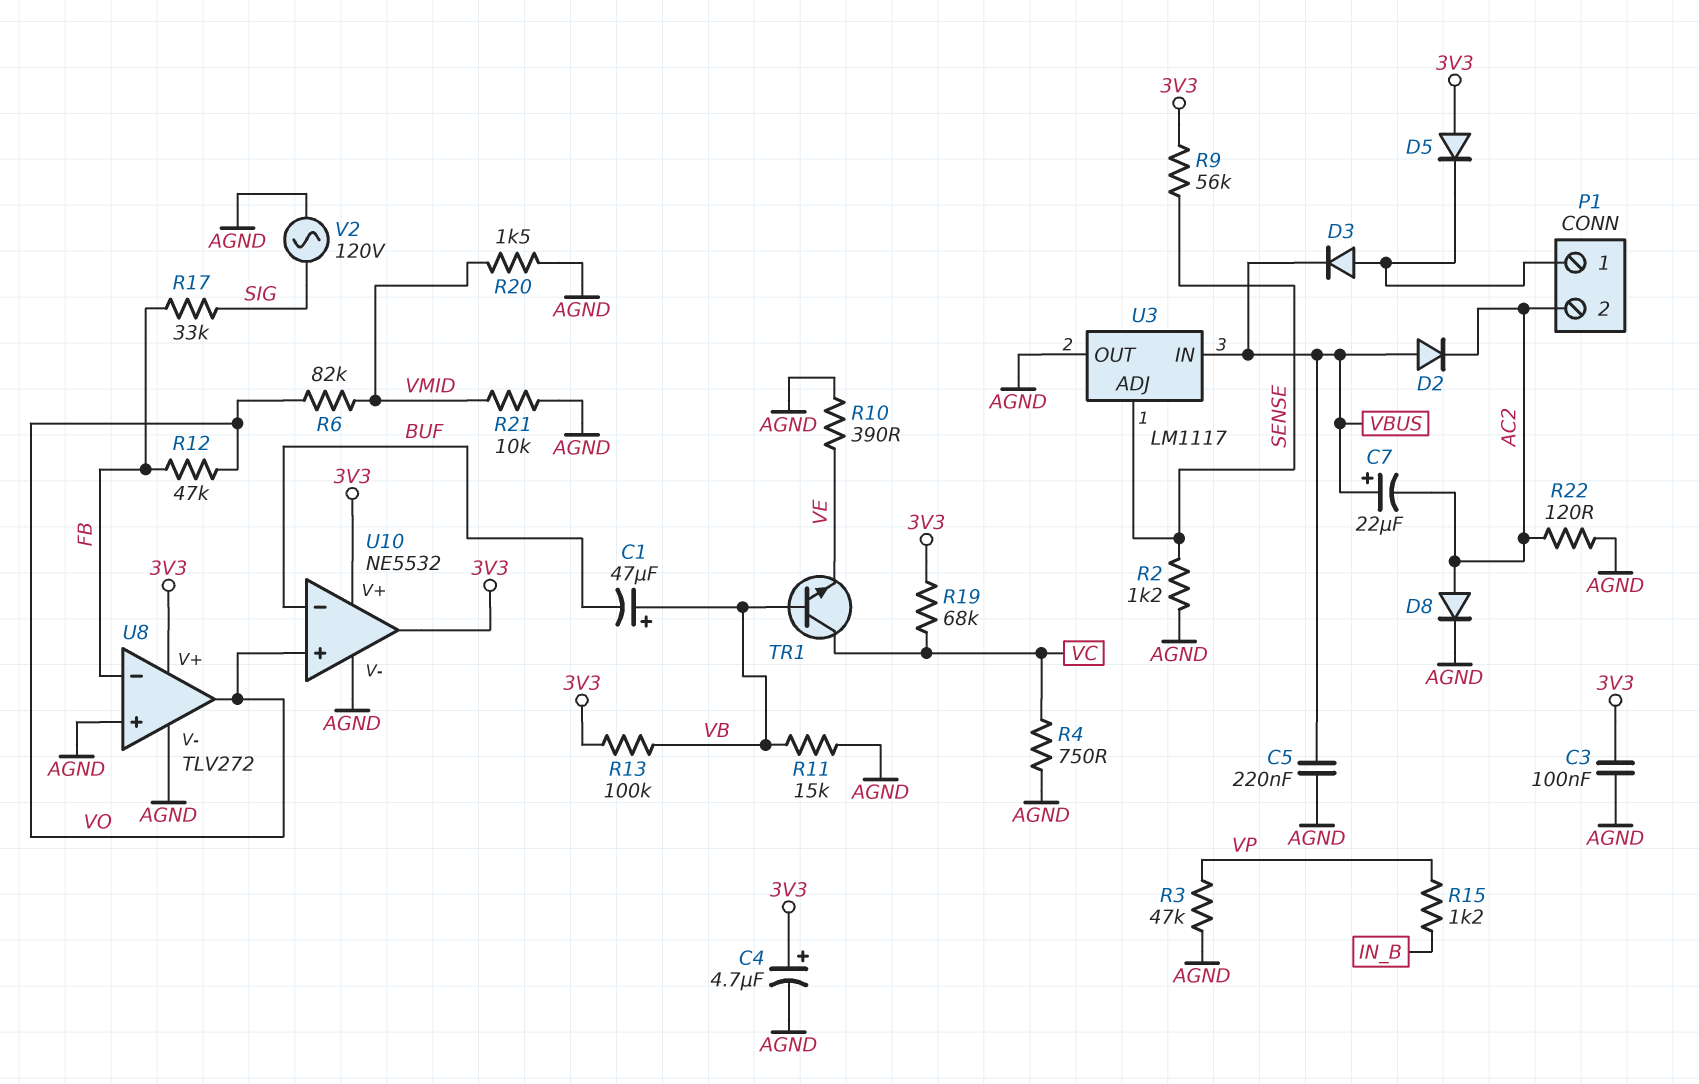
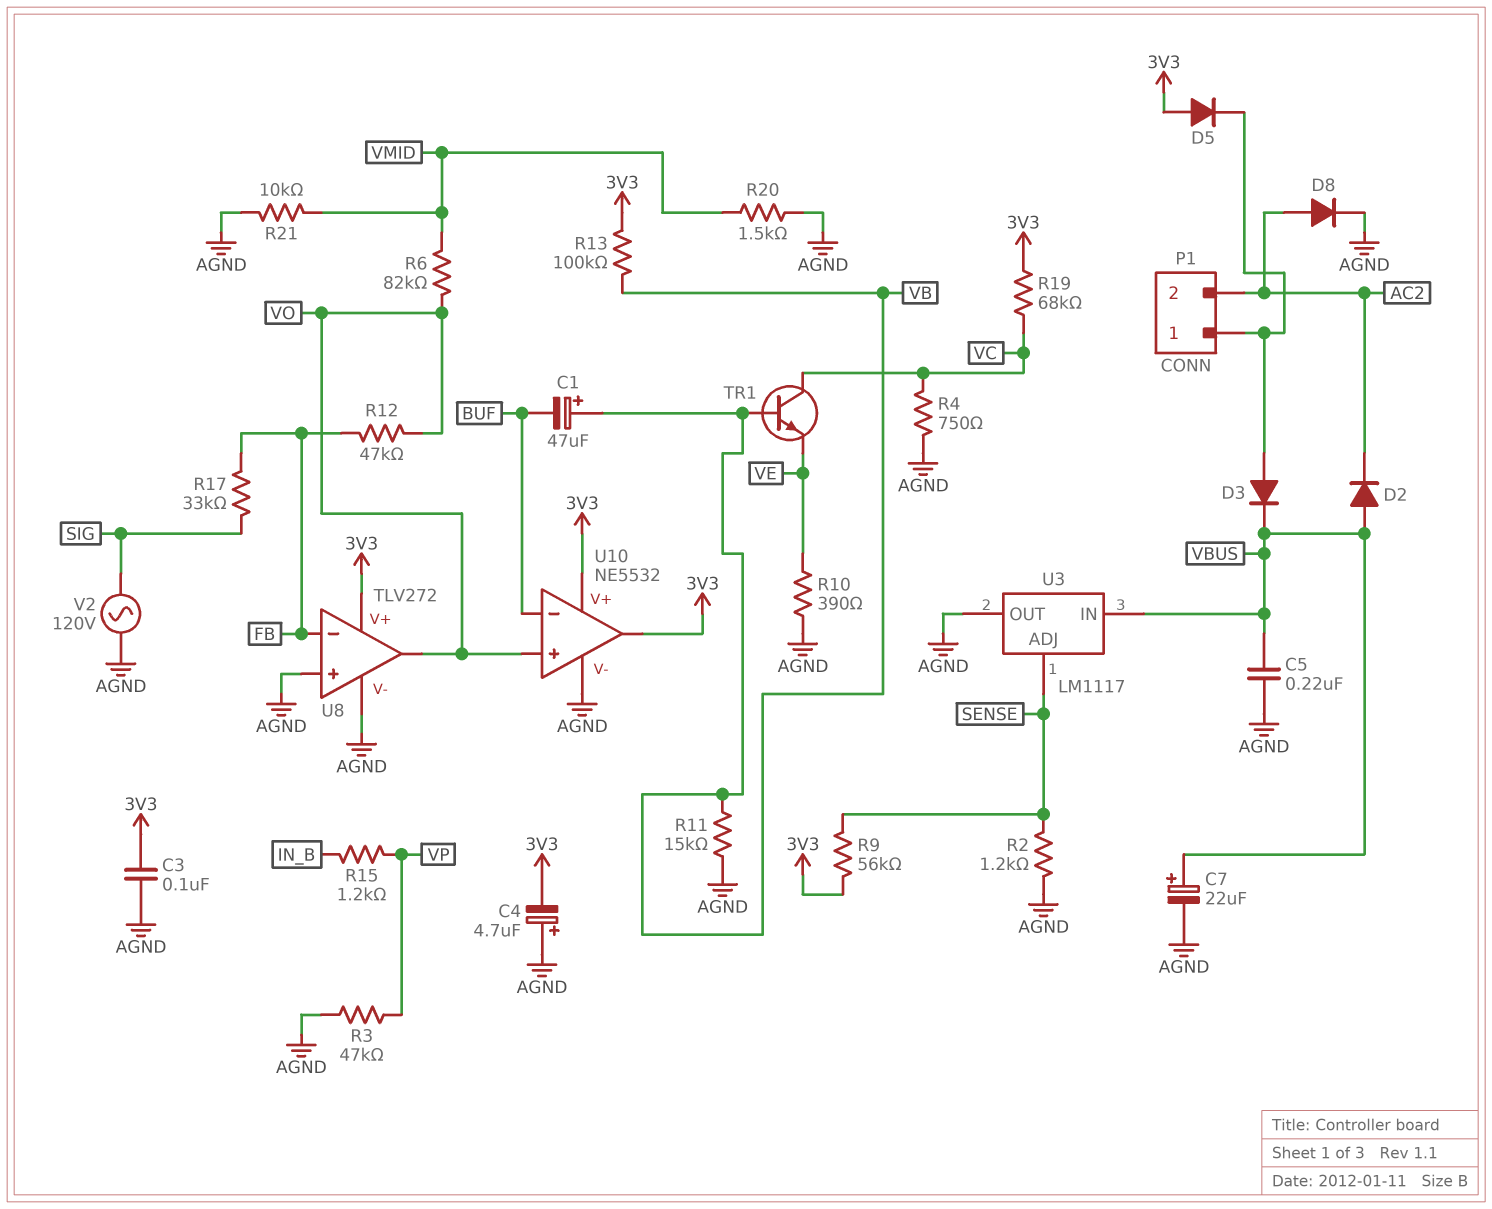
C4: 4.7uF (plus 3V3, minus AGND) -> 4.7uF (plus AGND, minus 3V3)
C7: 22uF (plus VBUS, minus AC2) -> 22uF (plus VBUS, minus AGND)
R22: 120 (AC2, AGND) -> none

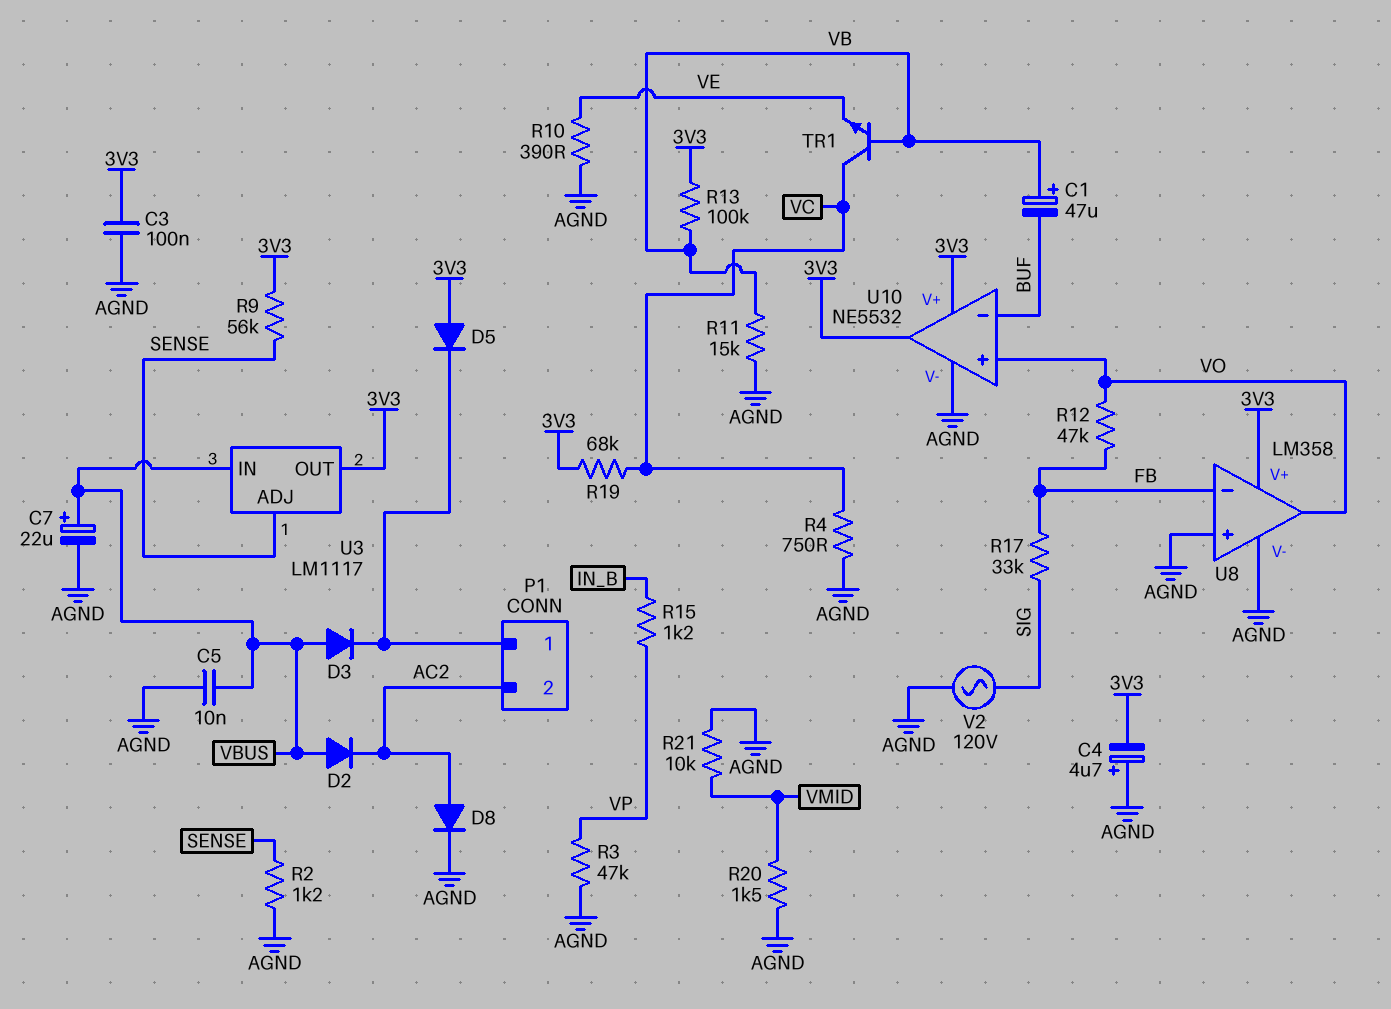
C5: 220nF (AGND, VBUS) -> 10nF (AGND, VBUS)
D3: diode (A P1/1, K VBUS) -> diode (A VBUS, K P1/1)
R6: 82k (VMID, VO) -> none
U3 pin OUT: AGND -> 3V3
U8: TLV272 -> LM358

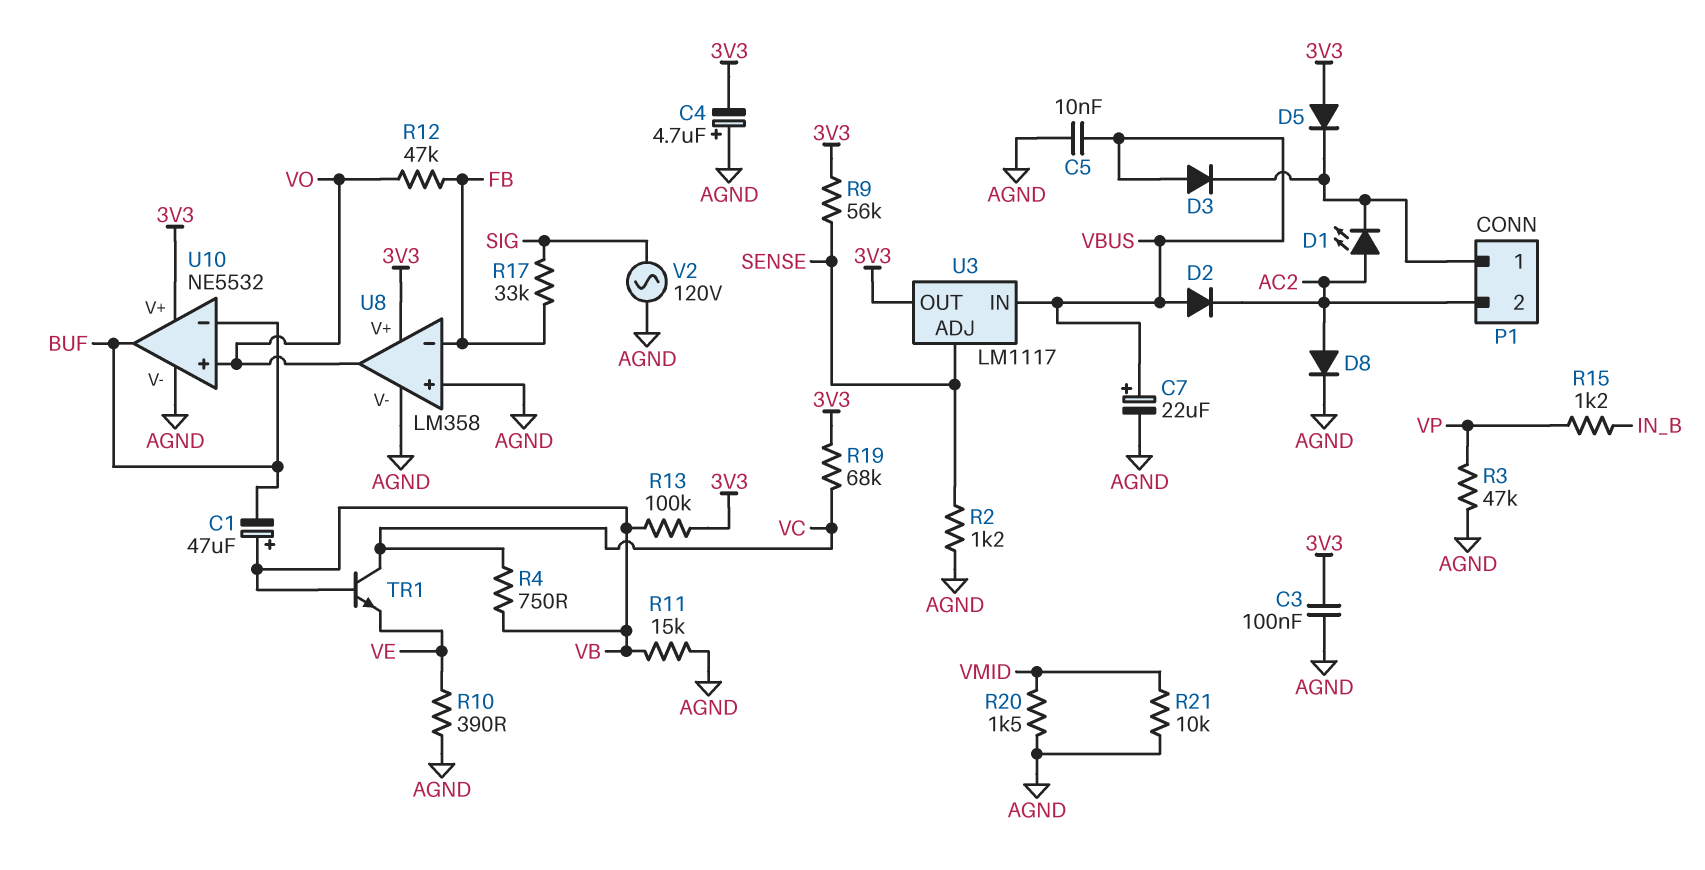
D1: none -> LED (A AC2, K P1/1)
R4: 750 (AGND, VC) -> 750 (VB, VC)
U10 pin out: 3V3 -> BUF

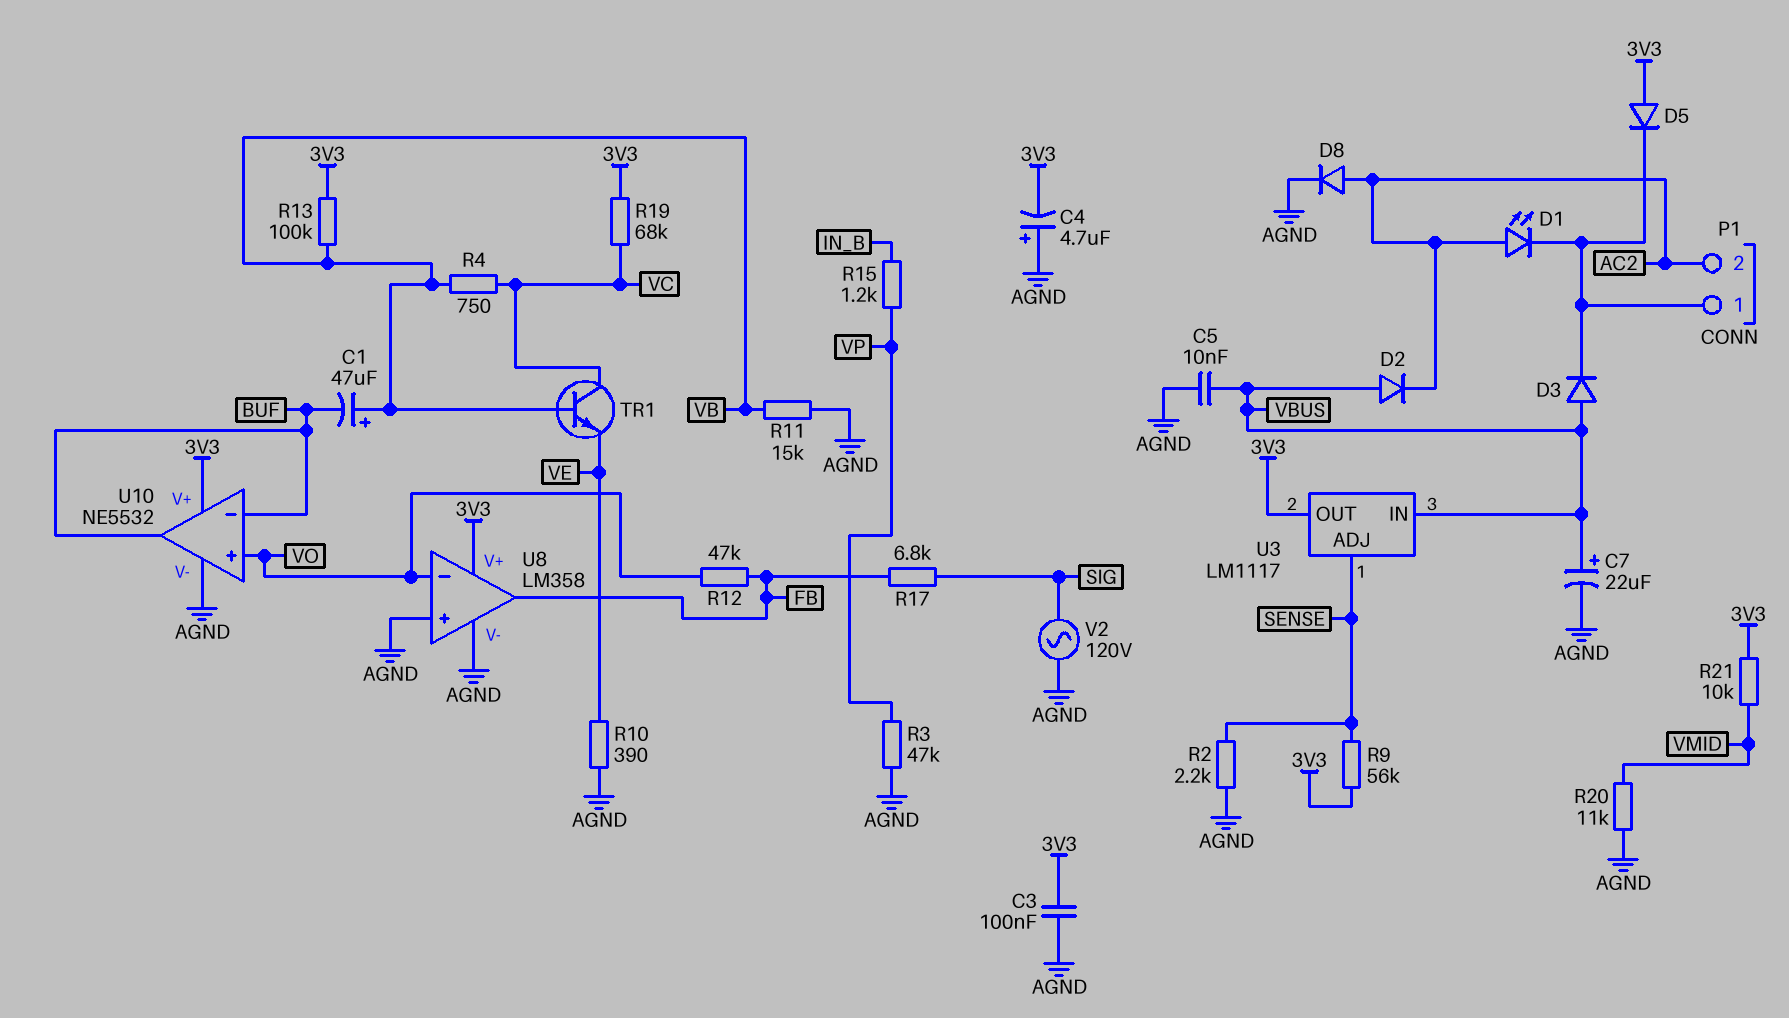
R2: 1.2k (AGND, SENSE) -> 2.2k (AGND, SENSE)
R17: 33k (FB, SIG) -> 6.8k (FB, SIG)
R20: 1.5k (AGND, VMID) -> 11k (AGND, VMID)
R21: 10k (AGND, VMID) -> 10k (3V3, VMID)
U8 pin in-: FB -> VO
U8 pin out: VO -> FB

